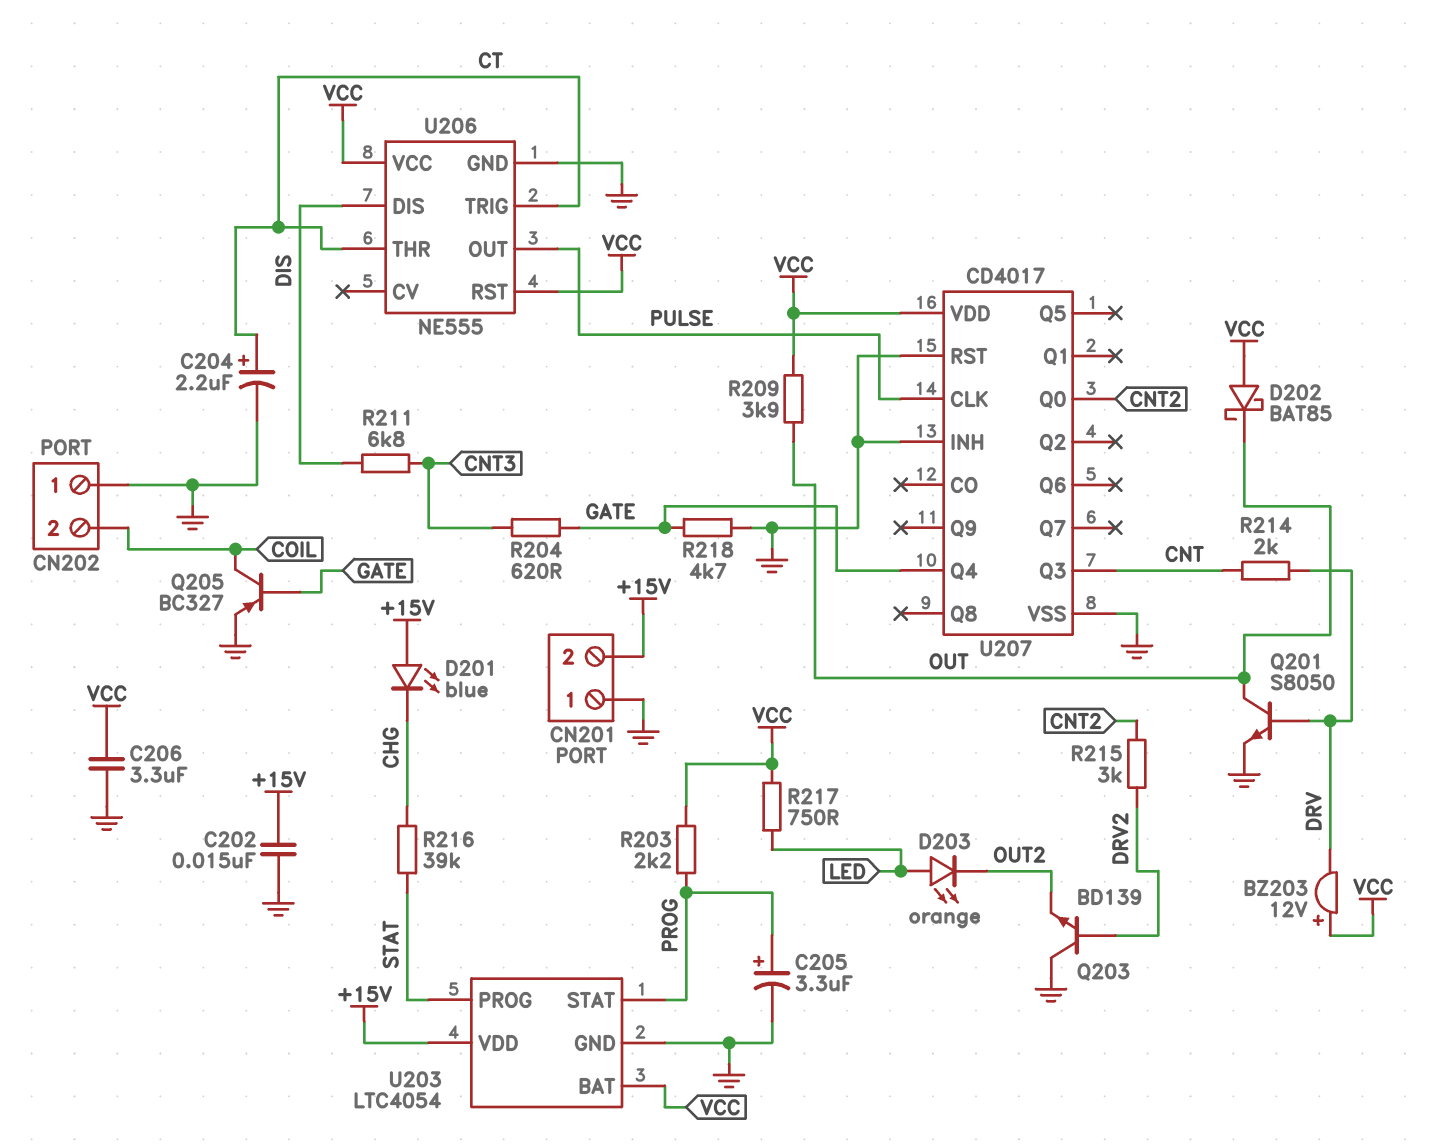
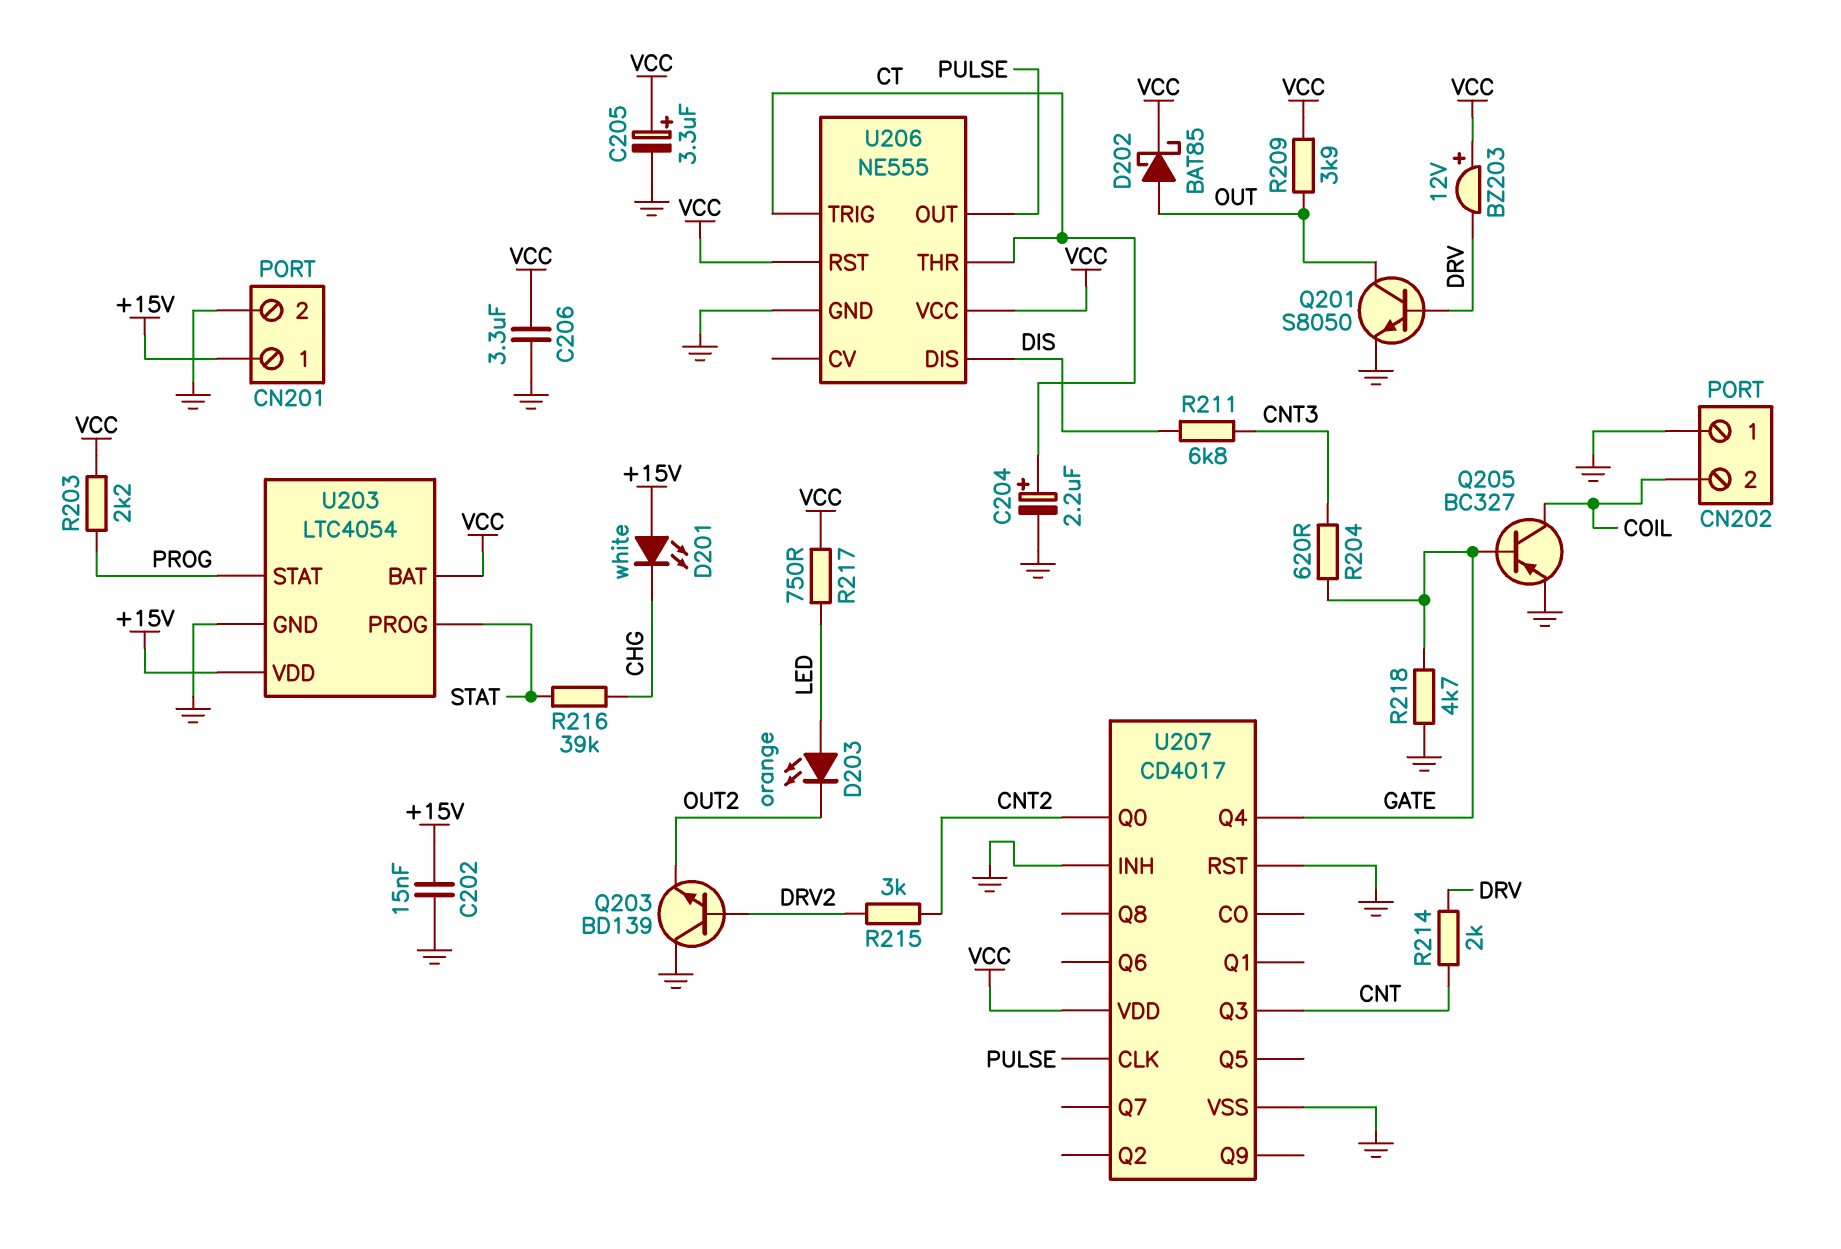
C205: 3.3uF (plus PROG, minus GND) -> 3.3uF (plus VCC, minus GND)
CN201 pin 1: GND -> +15V
CN201 pin 2: +15V -> GND
D201: LED blue (A +15V, K CHG) -> LED white (A +15V, K CHG)
D202: schottky BAT85 (A VCC, K OUT) -> schottky BAT85 (A OUT, K VCC)

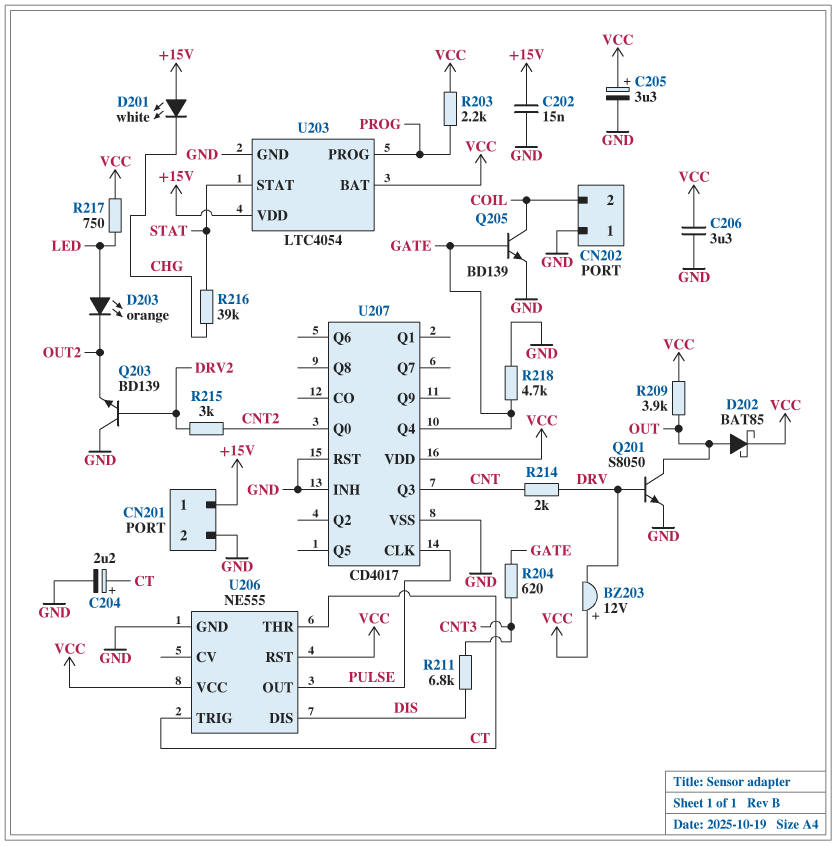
Q205: PNP BC327 (B GATE, C COIL, E GND) -> NPN BD139 (B GATE, C COIL, E GND)
U203 pin PROG: STAT -> PROG
U203 pin STAT: PROG -> STAT

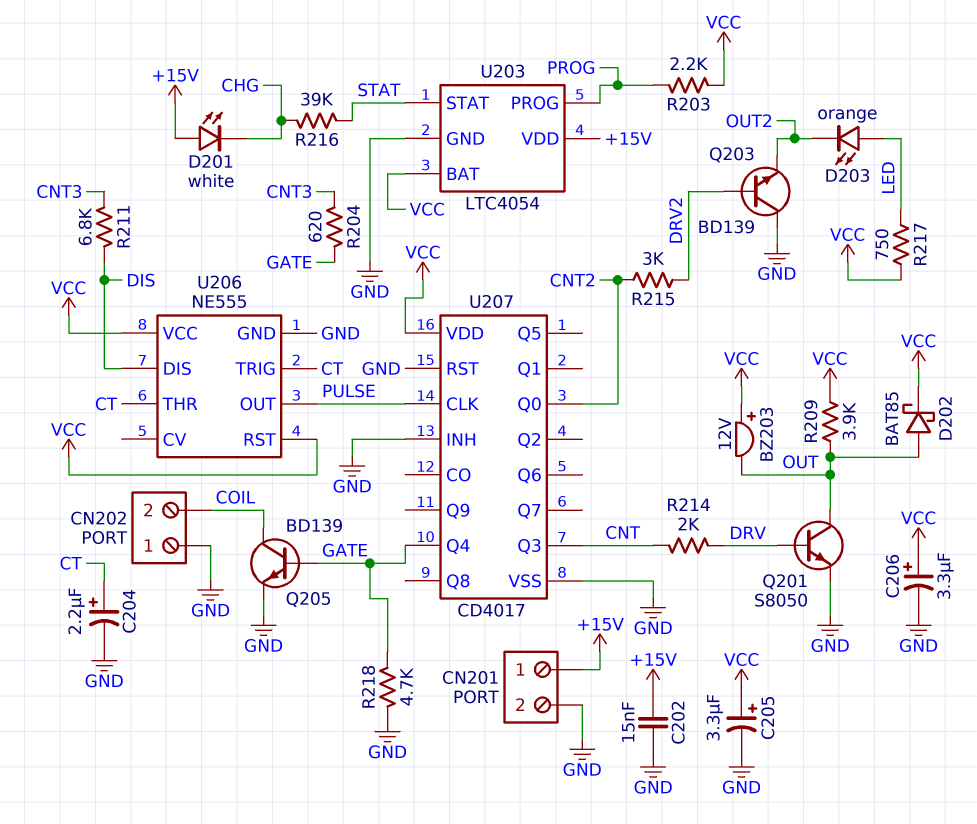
BZ203: buzzer 12V (plus VCC, minus DRV) -> buzzer 12V (plus VCC, minus OUT)
C206: 3.3uF (GND, VCC) -> 3.3uF (plus VCC, minus GND)

